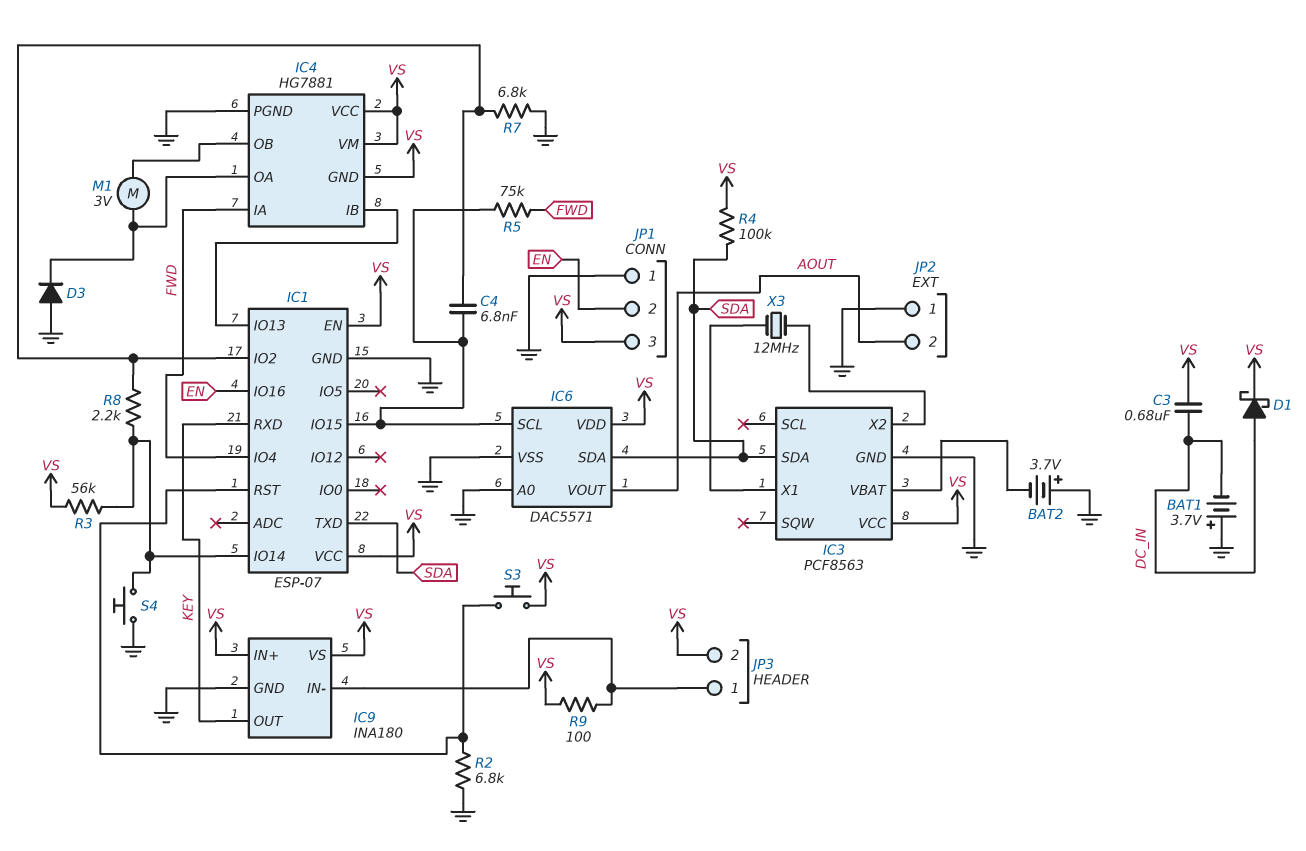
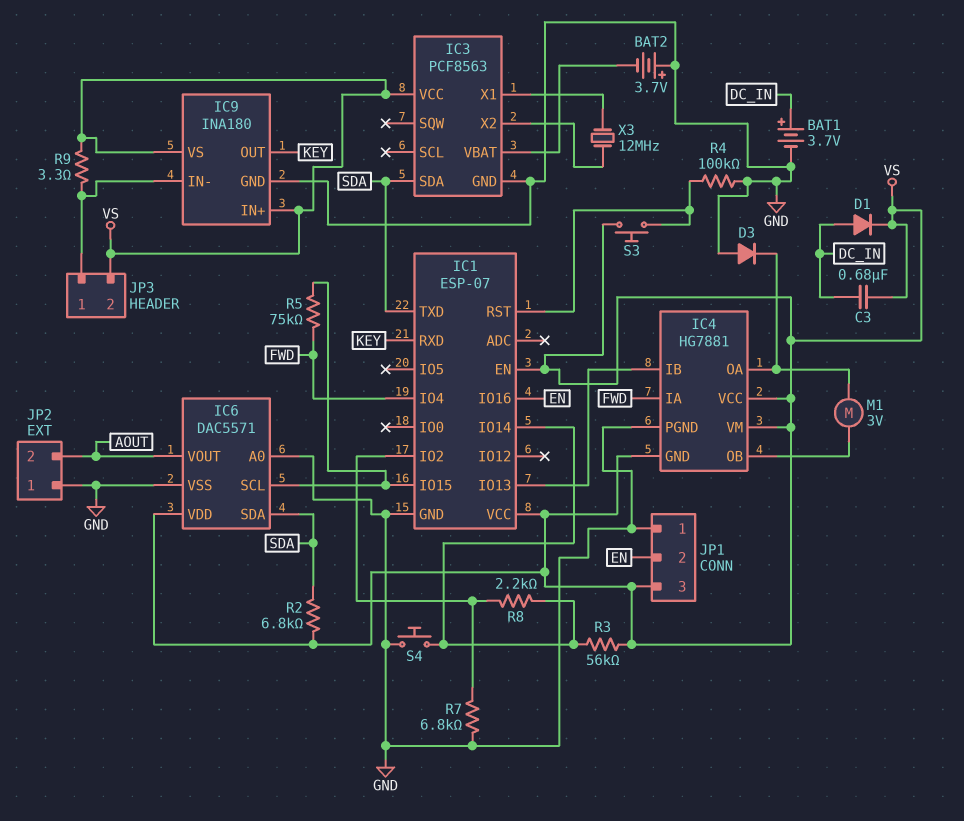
BAT1: 3.7V (plus GND, minus DC_IN) -> 3.7V (plus DC_IN, minus GND)
C4: 6.8nF (IC1/IO2, IC1/IO15) -> none
D1: schottky (A DC_IN, K VS) -> diode (A DC_IN, K VS)
R2: 6.8k (GND, IC1/RST) -> 6.8k (SDA, VS)
R4: 100k (SDA, VS) -> 100k (GND, IC1/RST)
R9: 100 (IC9/IN-, VS) -> 3.3 (IC9/IN-, VS)

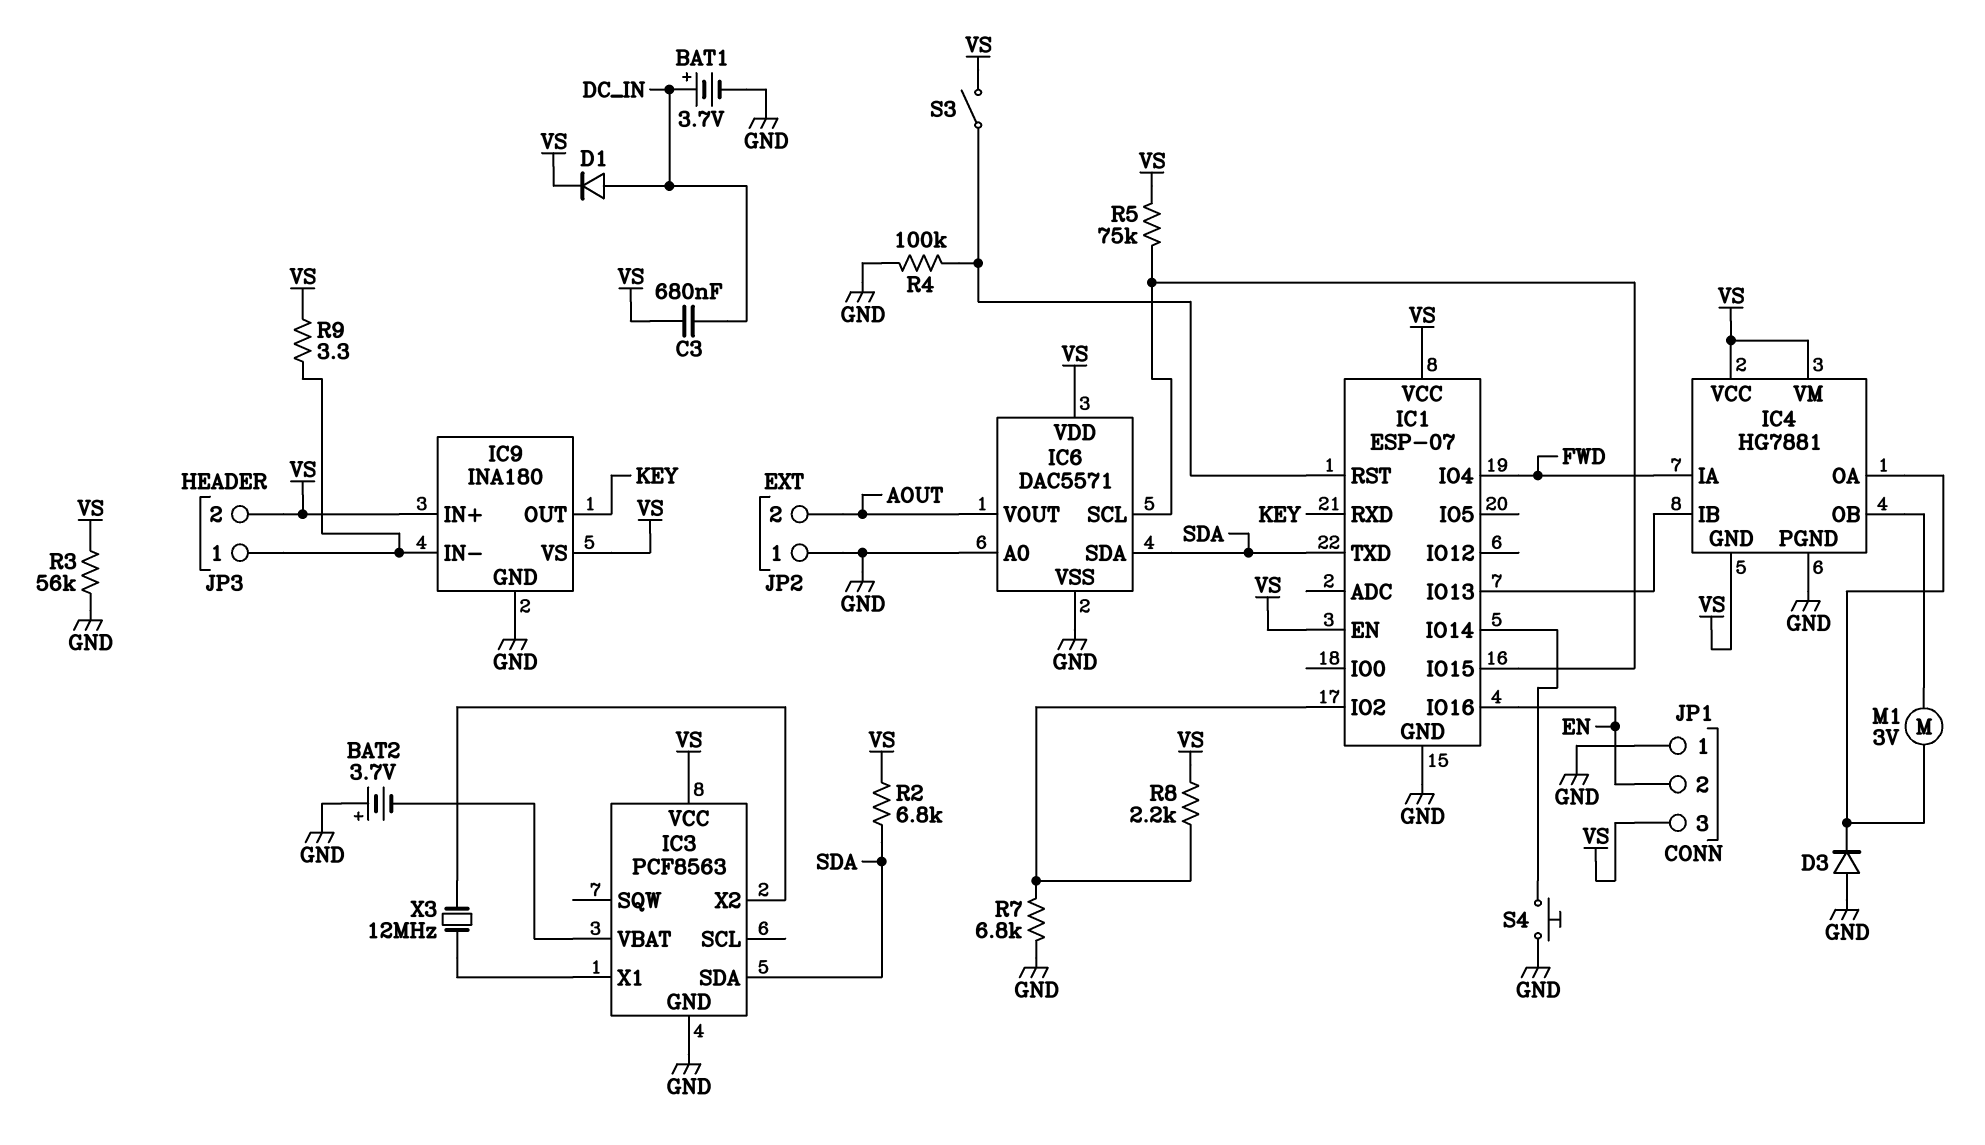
R3: 56k (IC1/IO14, VS) -> 56k (GND, VS)
R5: 75k (FWD, IC1/IO15) -> 75k (IC1/IO15, VS)
R8: 2.2k (IC1/IO2, IC1/IO14) -> 2.2k (IC1/IO2, VS)
S3: button (IC1/RST, VS) -> switch (IC1/RST, VS)

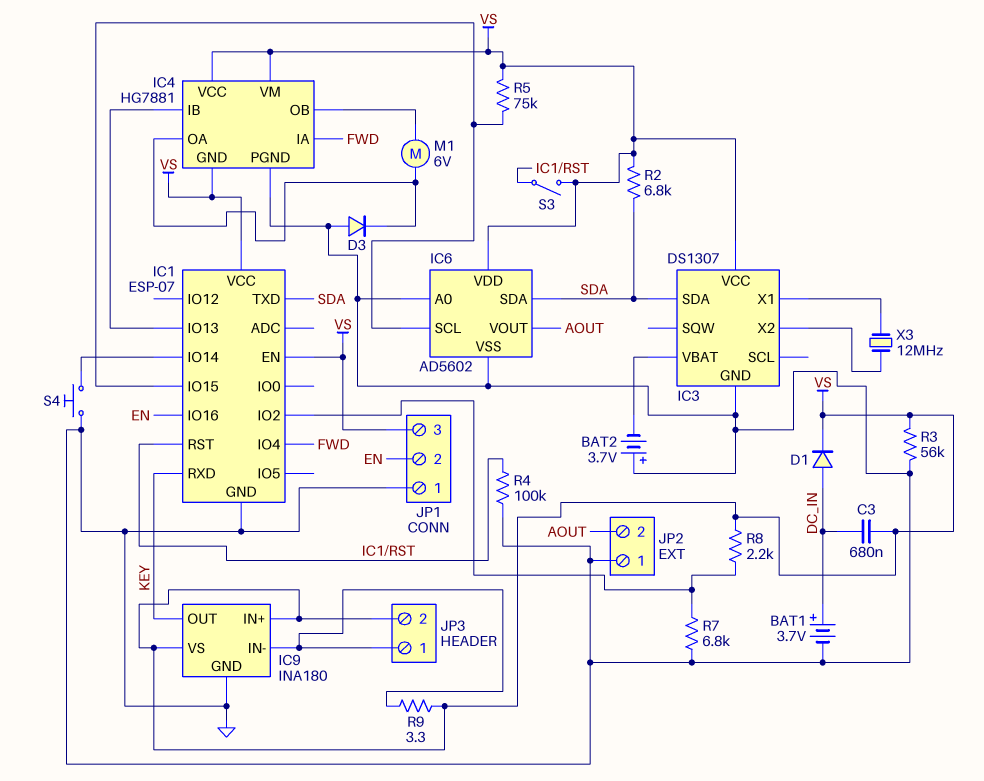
IC3: PCF8563 -> DS1307
IC6: DAC5571 -> AD5602
M1: motor 3V (IC4/OA, IC4/OB) -> motor 6V (IC4/OA, IC4/OB)

